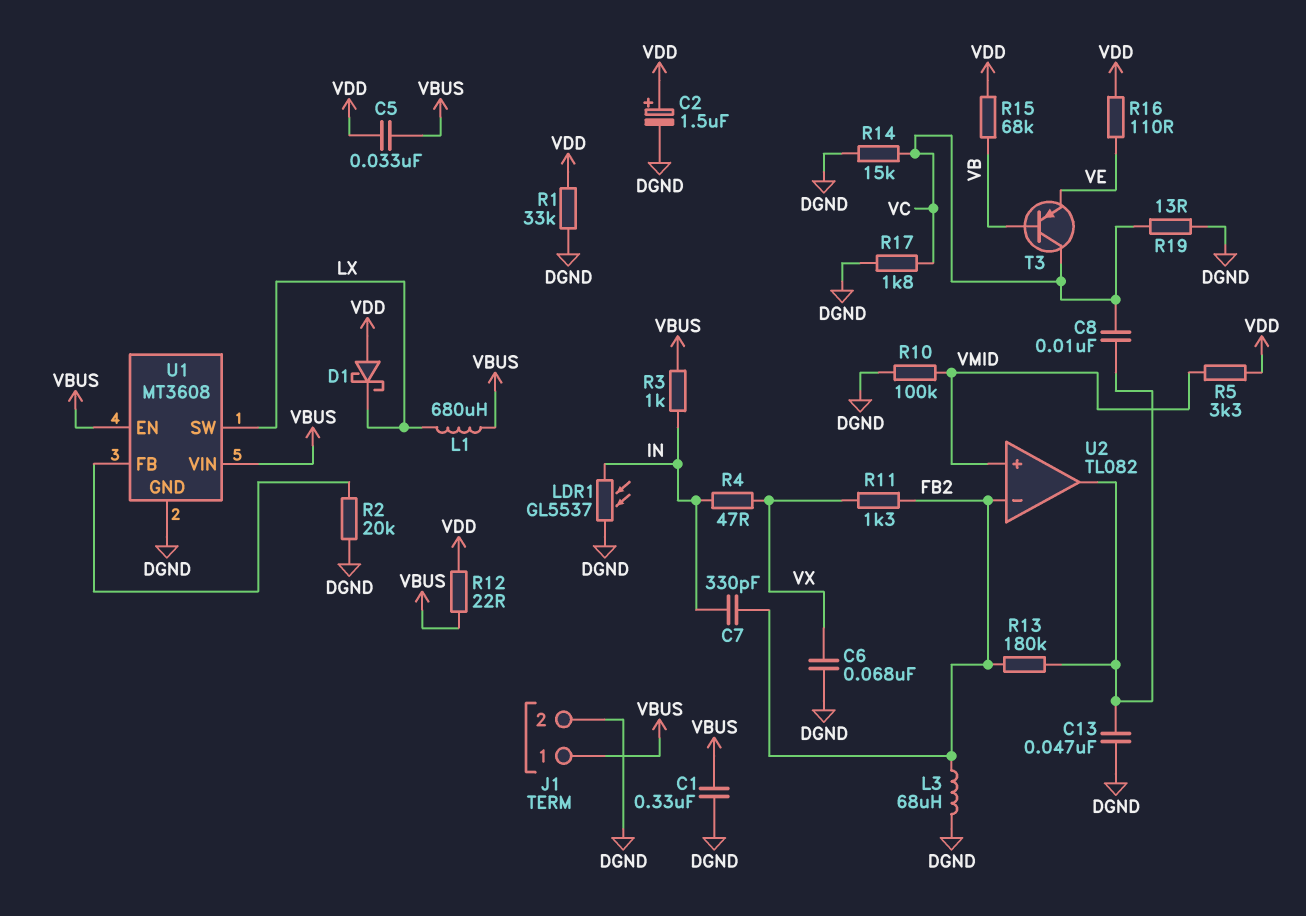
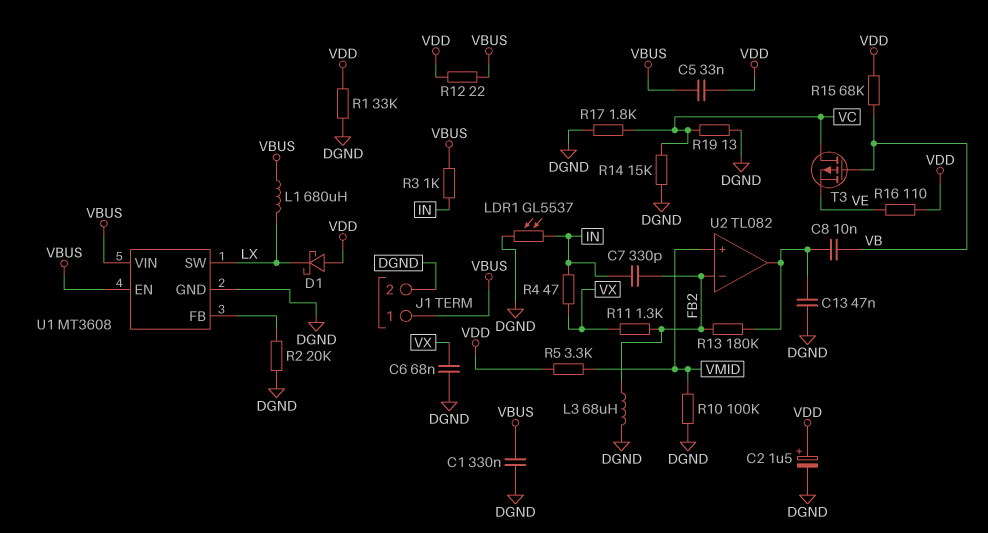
C8: 10nF (U2/out, VC) -> 10nF (U2/out, VB)
T3: PNP (B VB, C VC, E VE) -> PMOS (G VB, D VC, S VE)

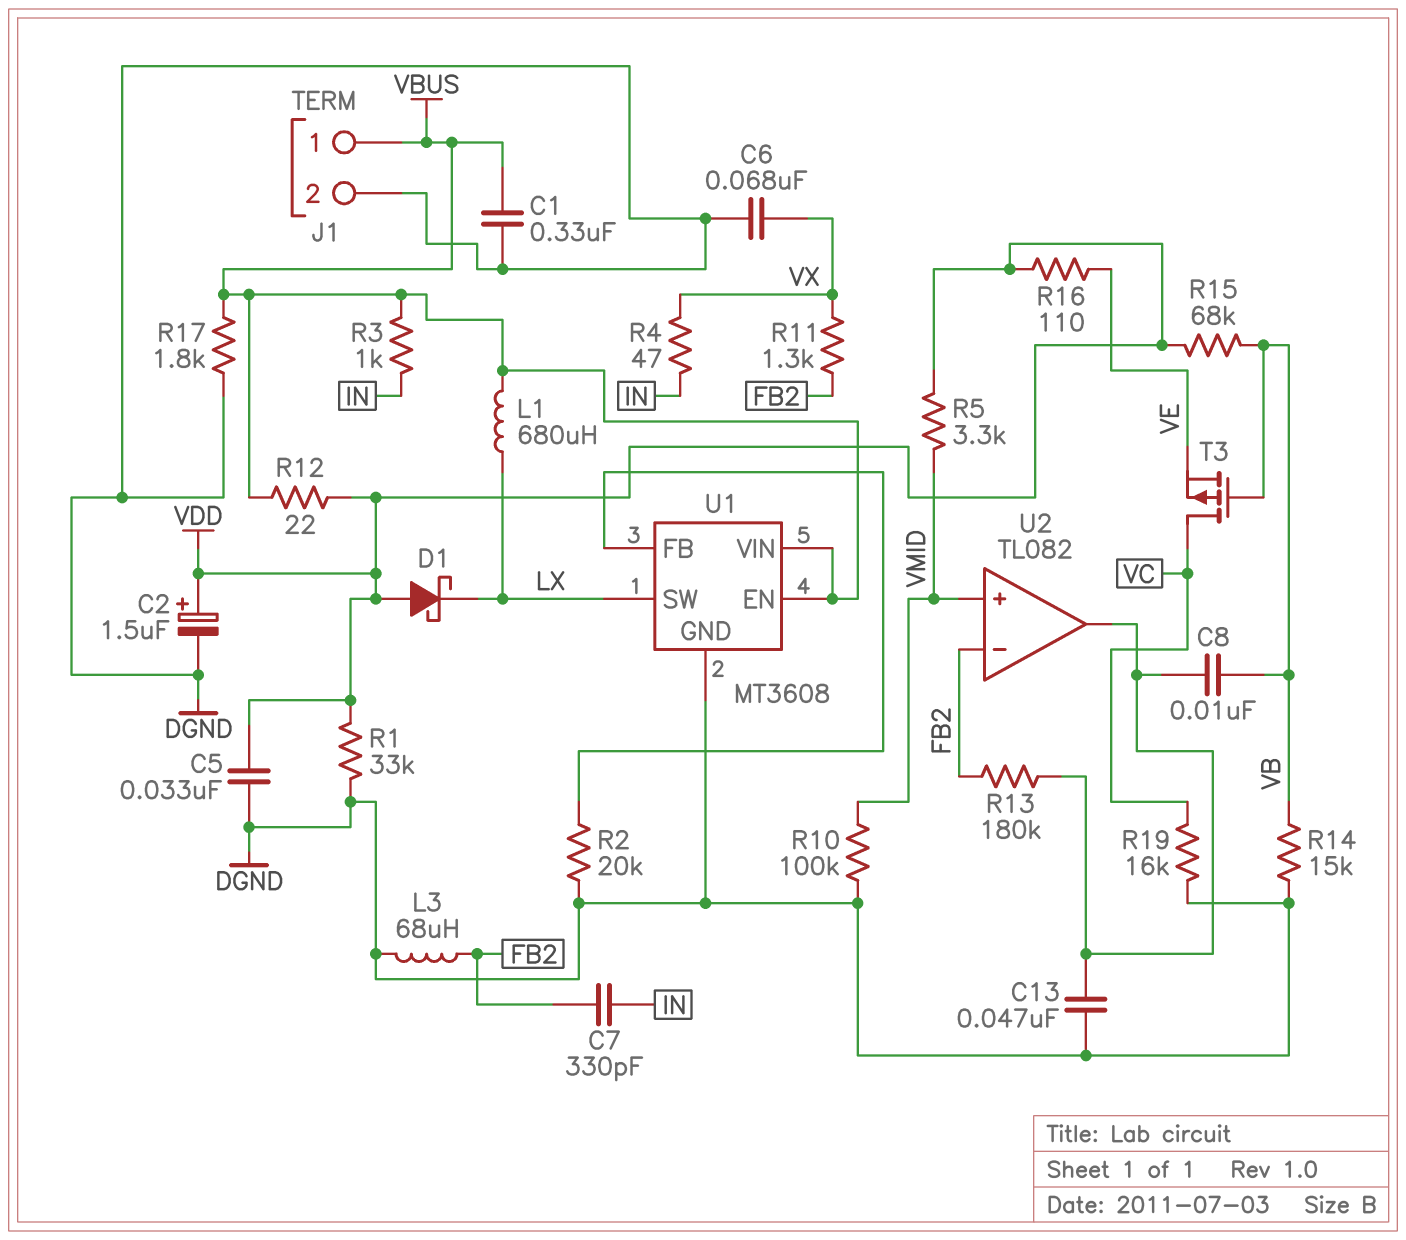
C5: 33nF (VBUS, VDD) -> 33nF (DGND, VDD)
LDR1: GL5537 (DGND, IN) -> none
R14: 15k (DGND, VC) -> 15k (DGND, VB)
R17: 1.8k (DGND, VC) -> 1.8k (DGND, VBUS)
R19: 13 (DGND, VC) -> 16k (DGND, VC)

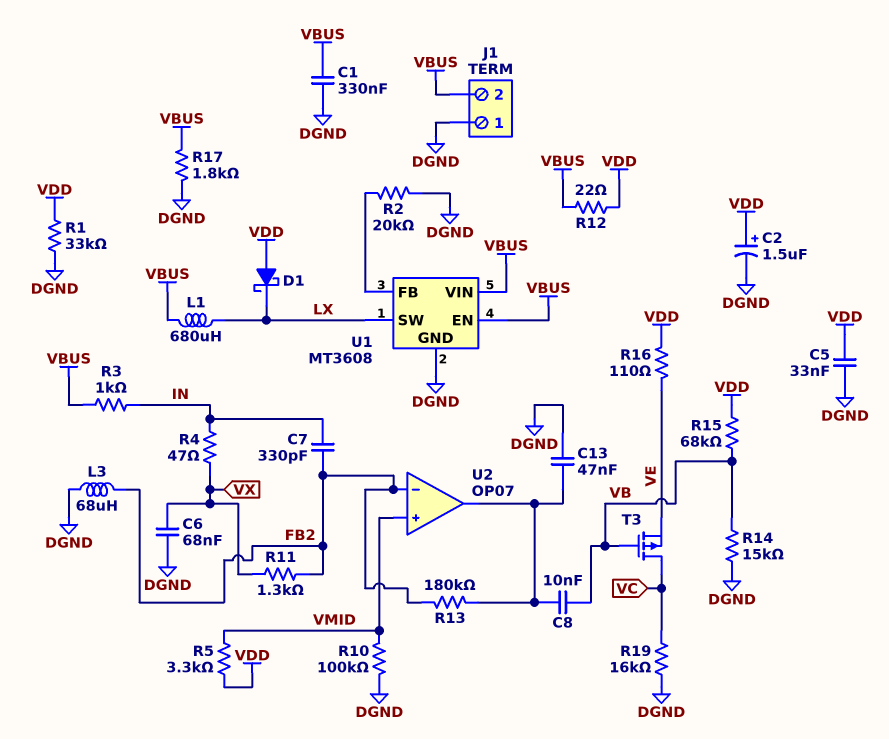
J1 pin 1: VBUS -> DGND
J1 pin 2: DGND -> VBUS
U2: TL082 -> OP07

